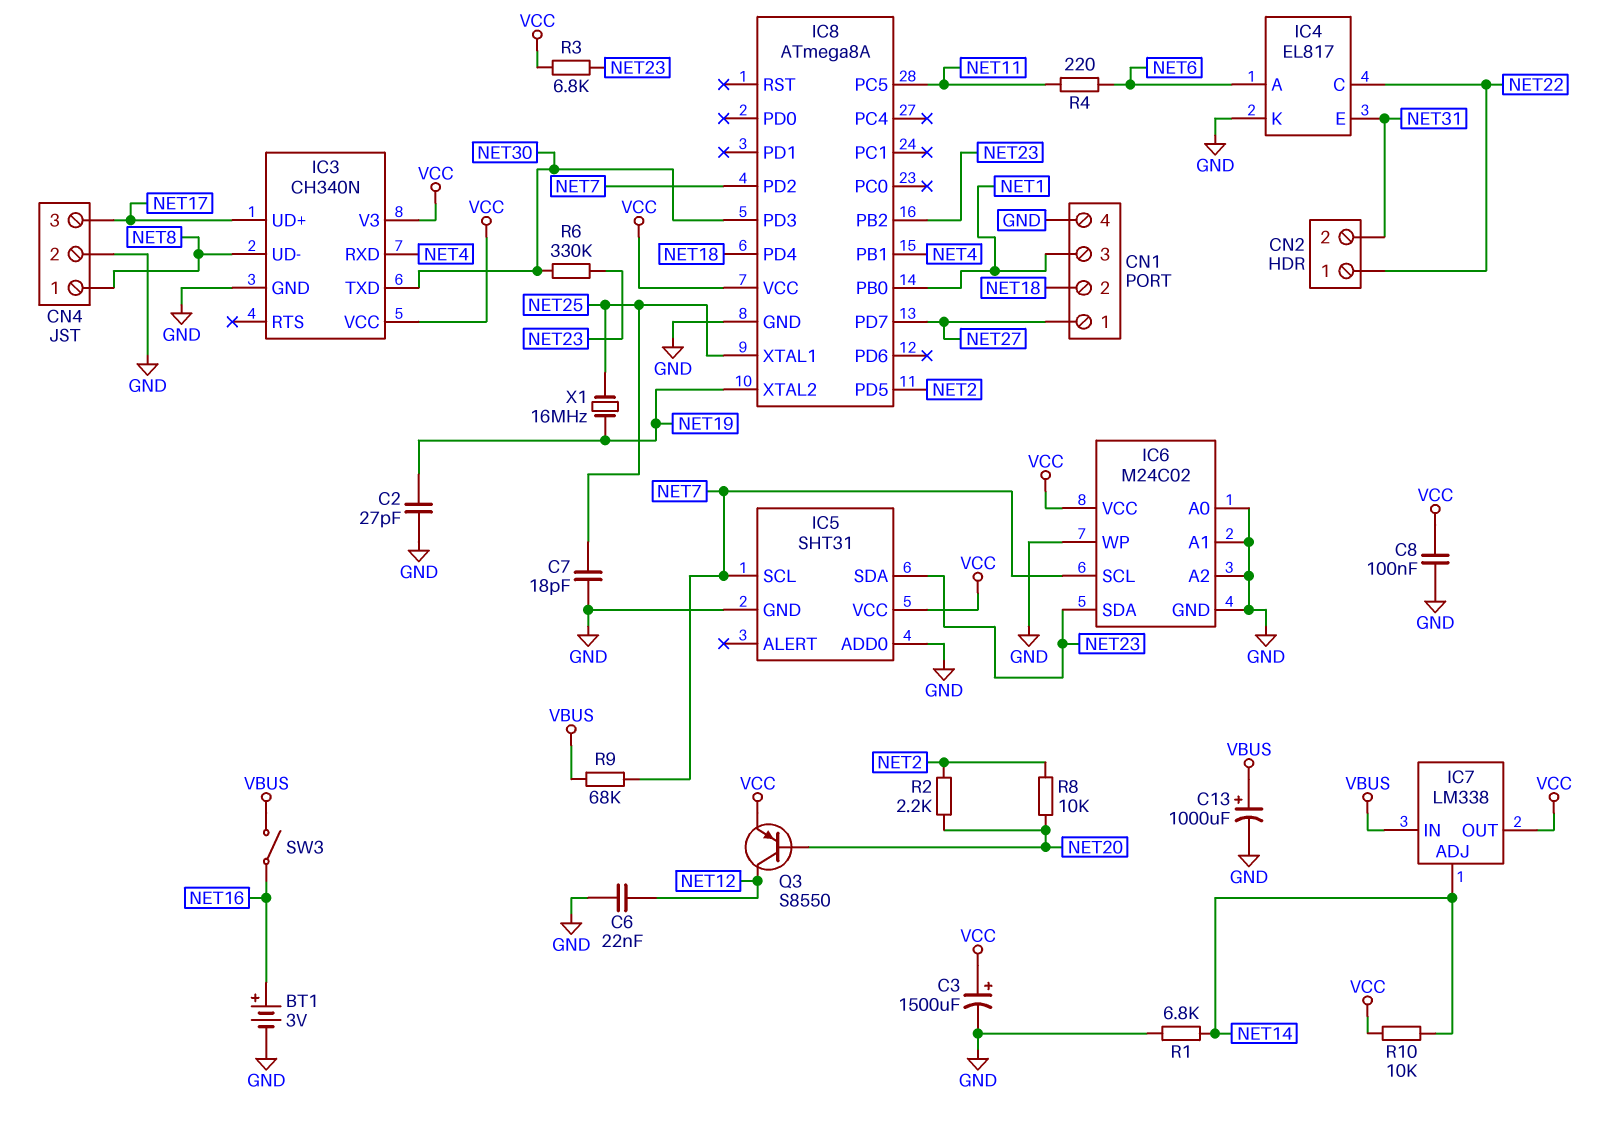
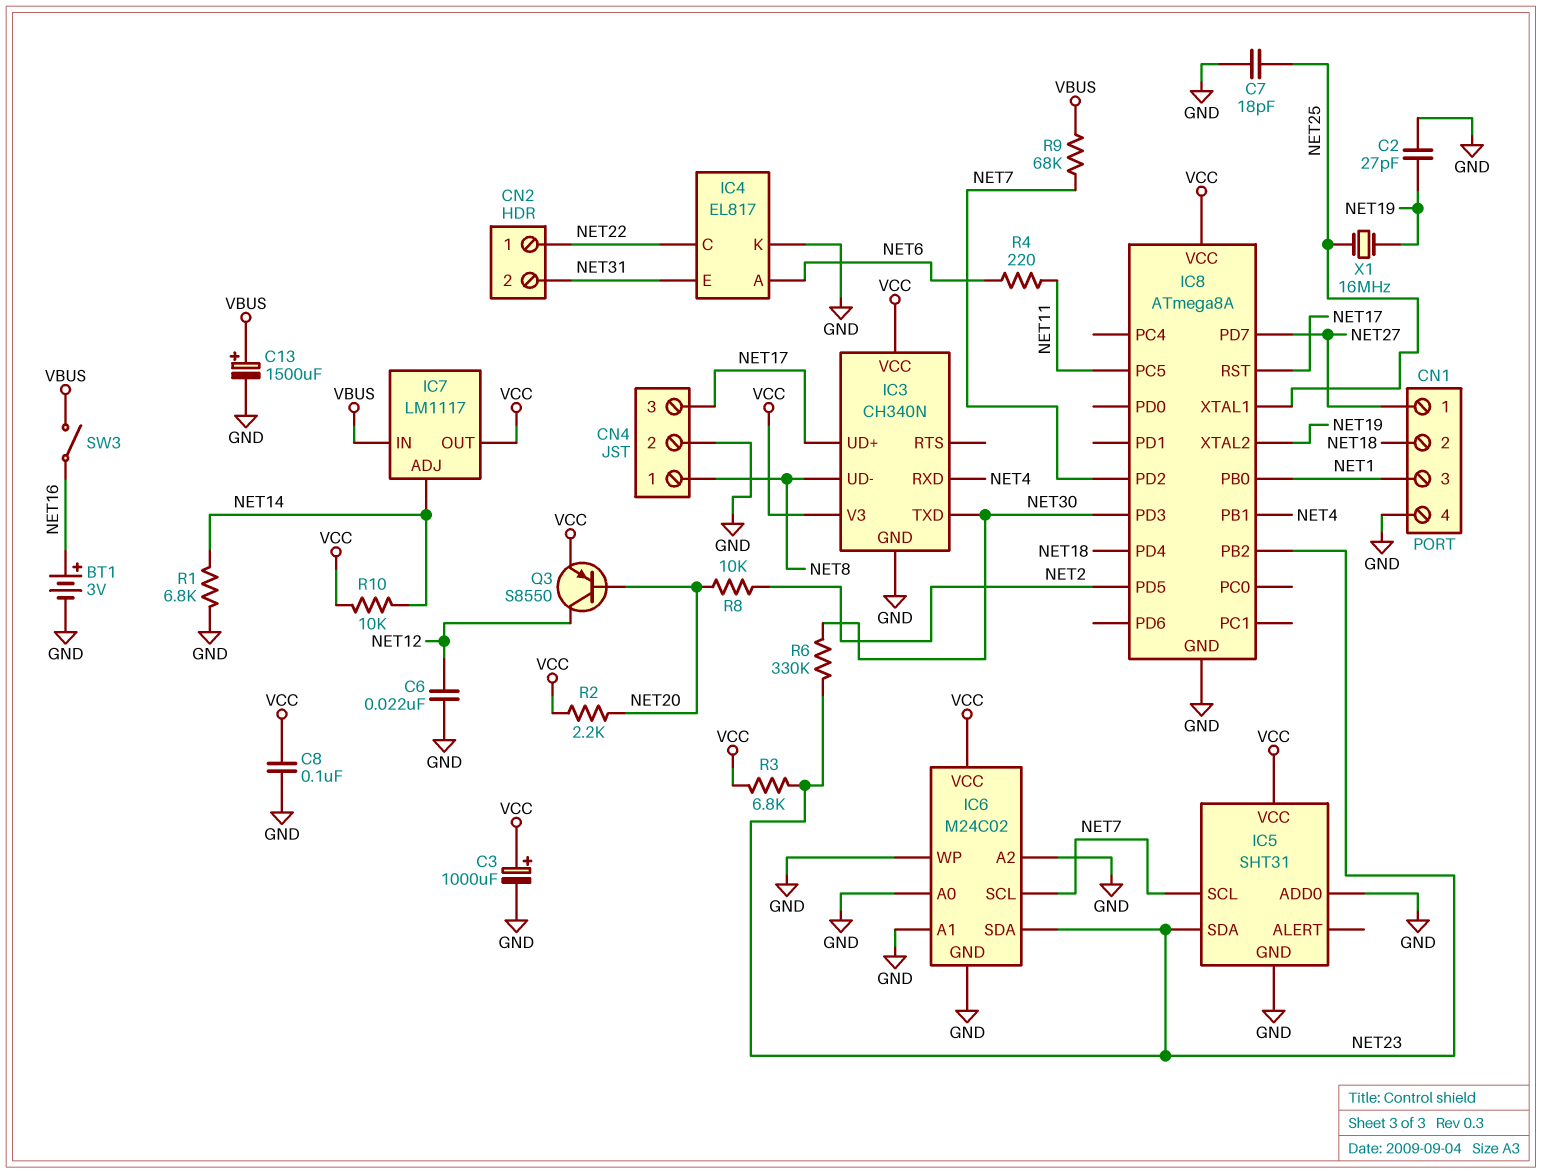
C3: 1500uF (plus VCC, minus GND) -> 1000uF (plus VCC, minus GND)
C13: 1000uF (plus VBUS, minus GND) -> 1500uF (plus VBUS, minus GND)
IC7: LM338 -> LM1117
IC8 pin RST: none -> NET17
R2: 2.2k (NET2, NET20) -> 2.2k (NET20, VCC)

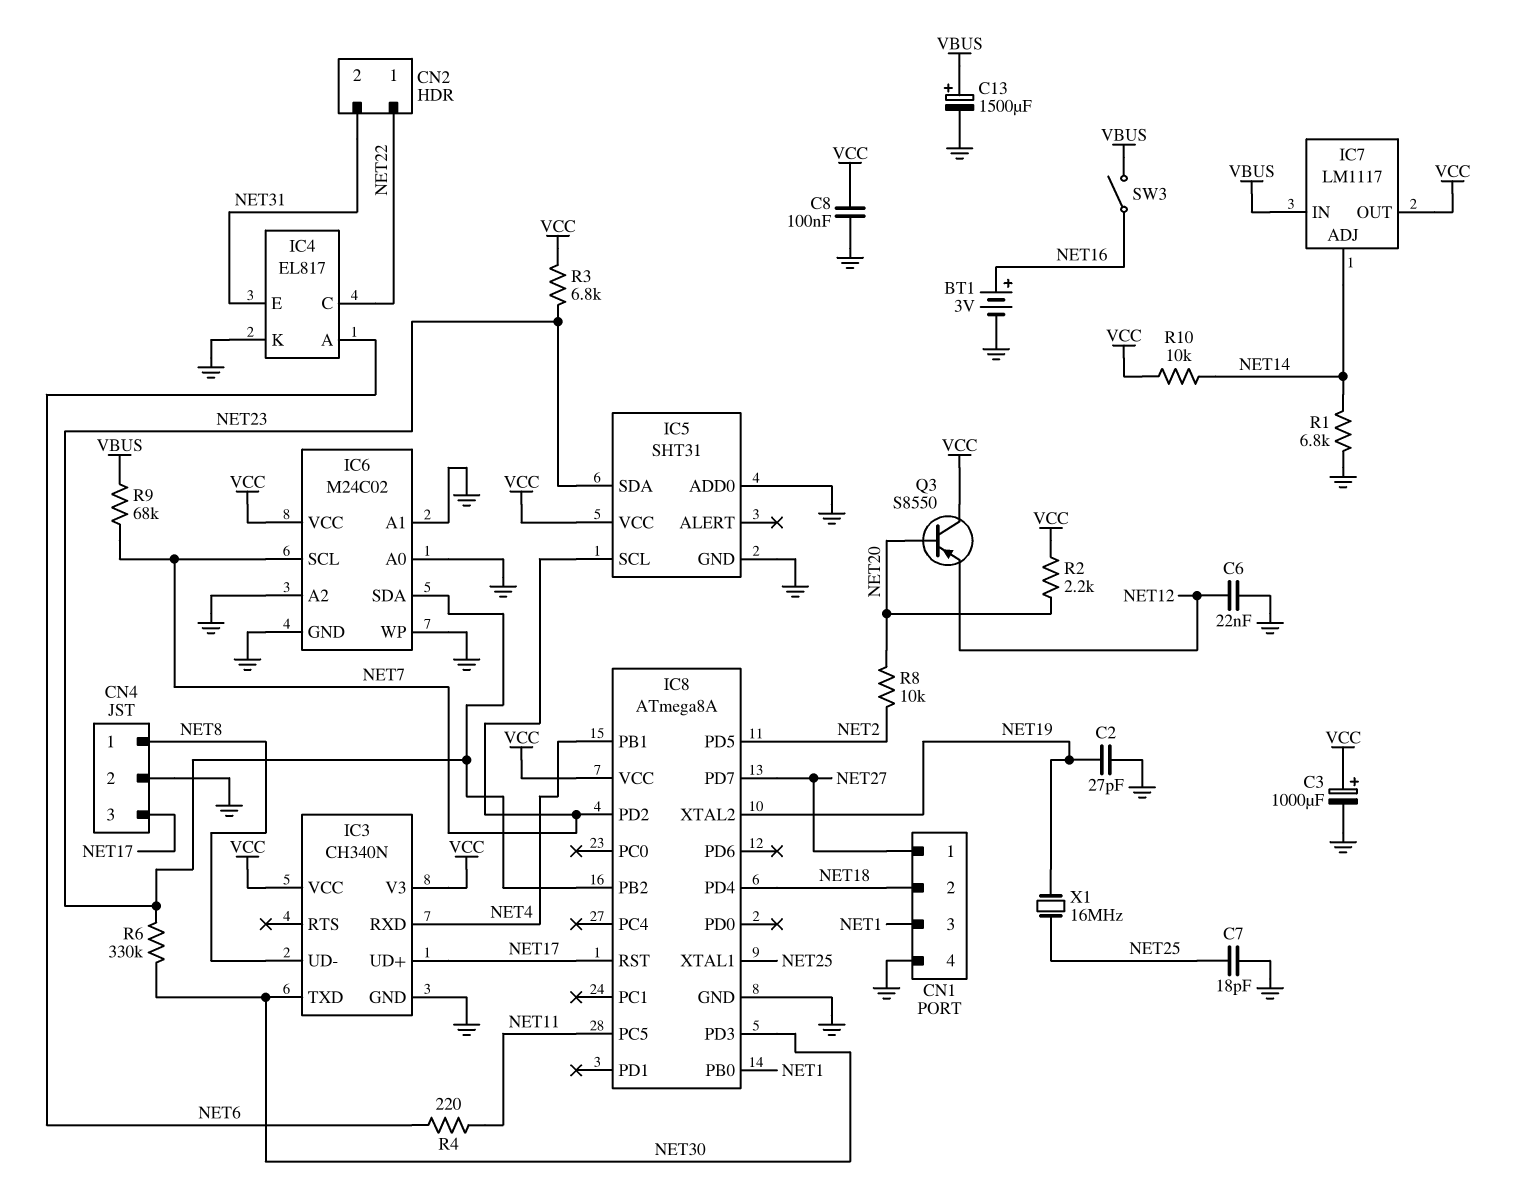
Q3: PNP S8550 (B NET20, C NET12, E VCC) -> PNP S8550 (B NET20, C VCC, E NET12)

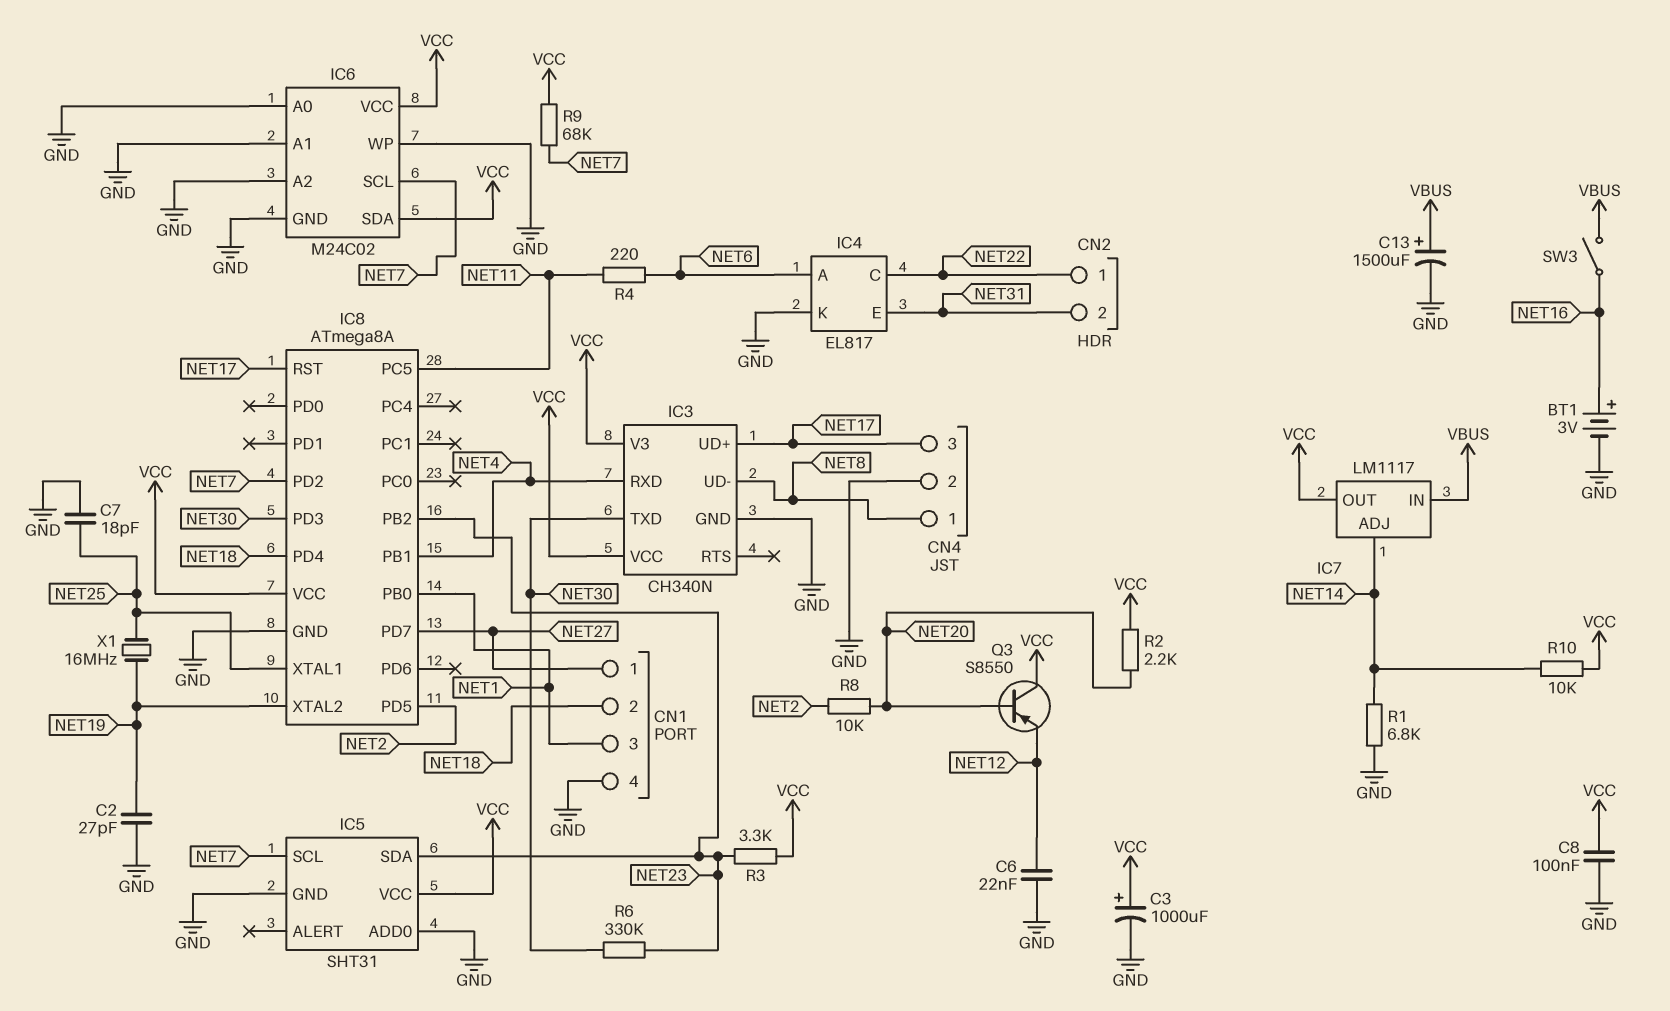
IC6 pin SDA: NET23 -> VCC
R3: 6.8k (NET23, VCC) -> 3.3k (NET23, VCC)
R9: 68k (NET7, VBUS) -> 68k (NET7, VCC)

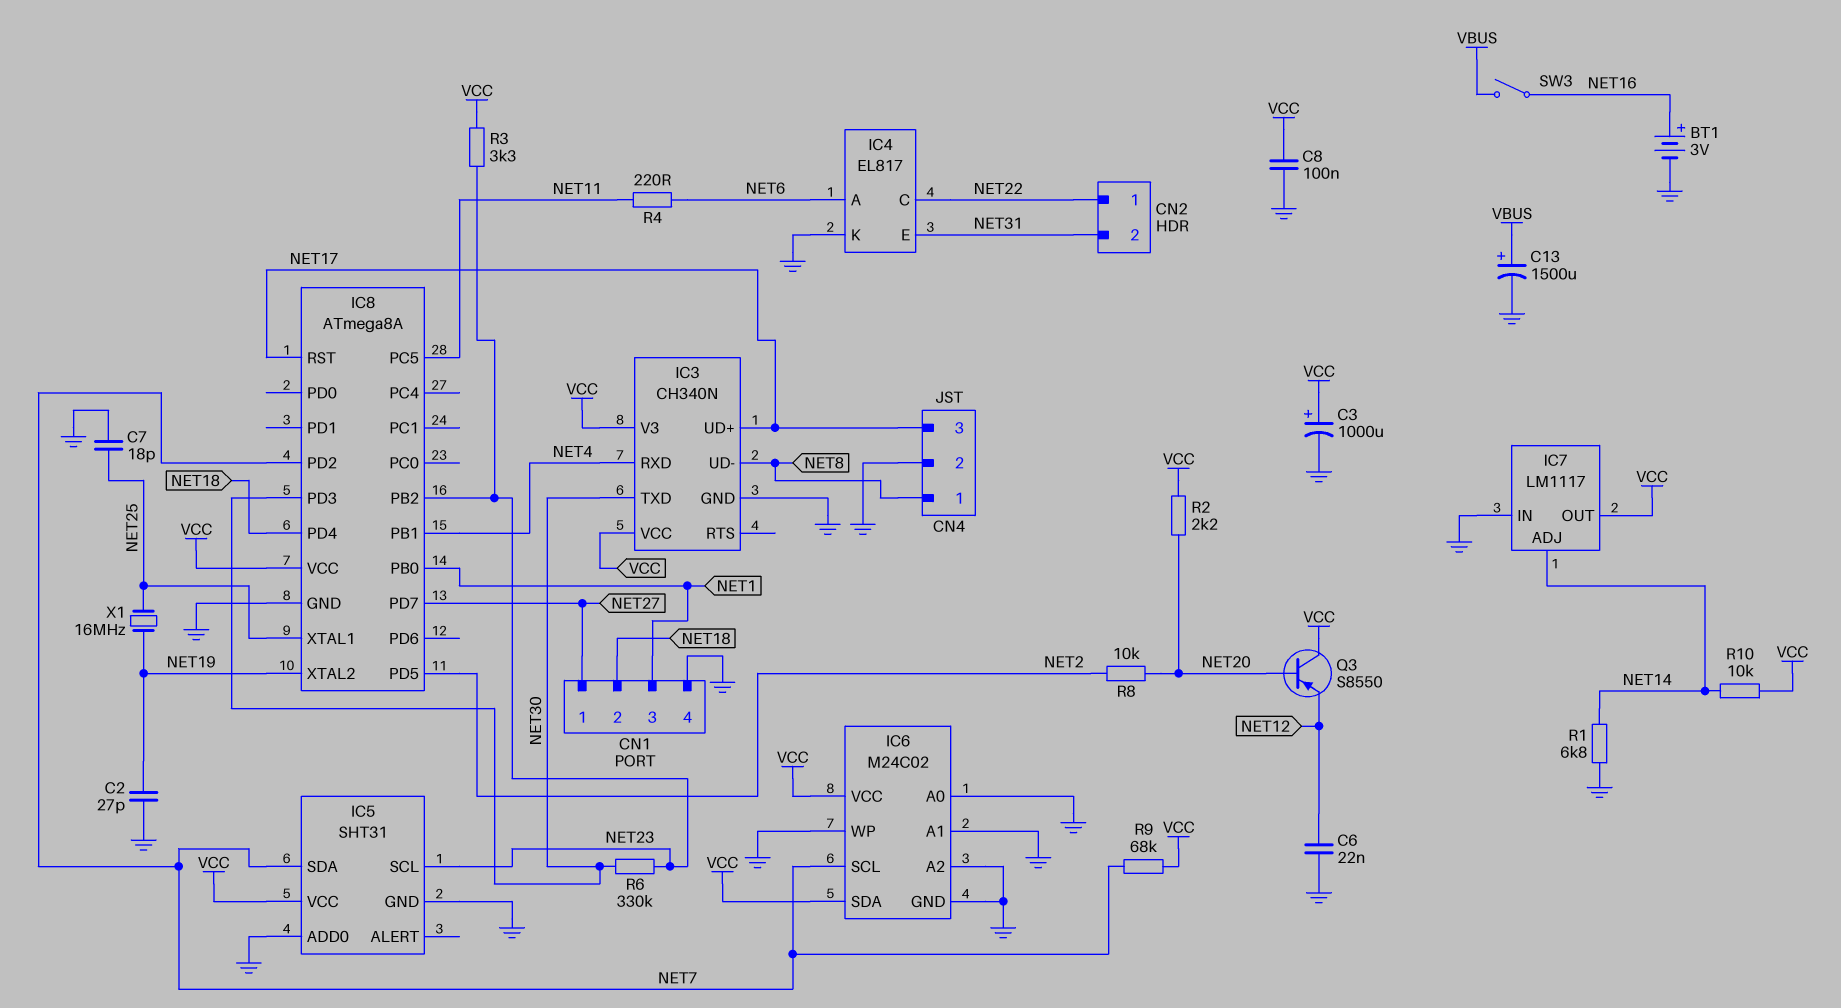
IC5 pin SCL: NET7 -> NET23
IC5 pin SDA: NET23 -> NET7
IC7 pin IN: VBUS -> GND

